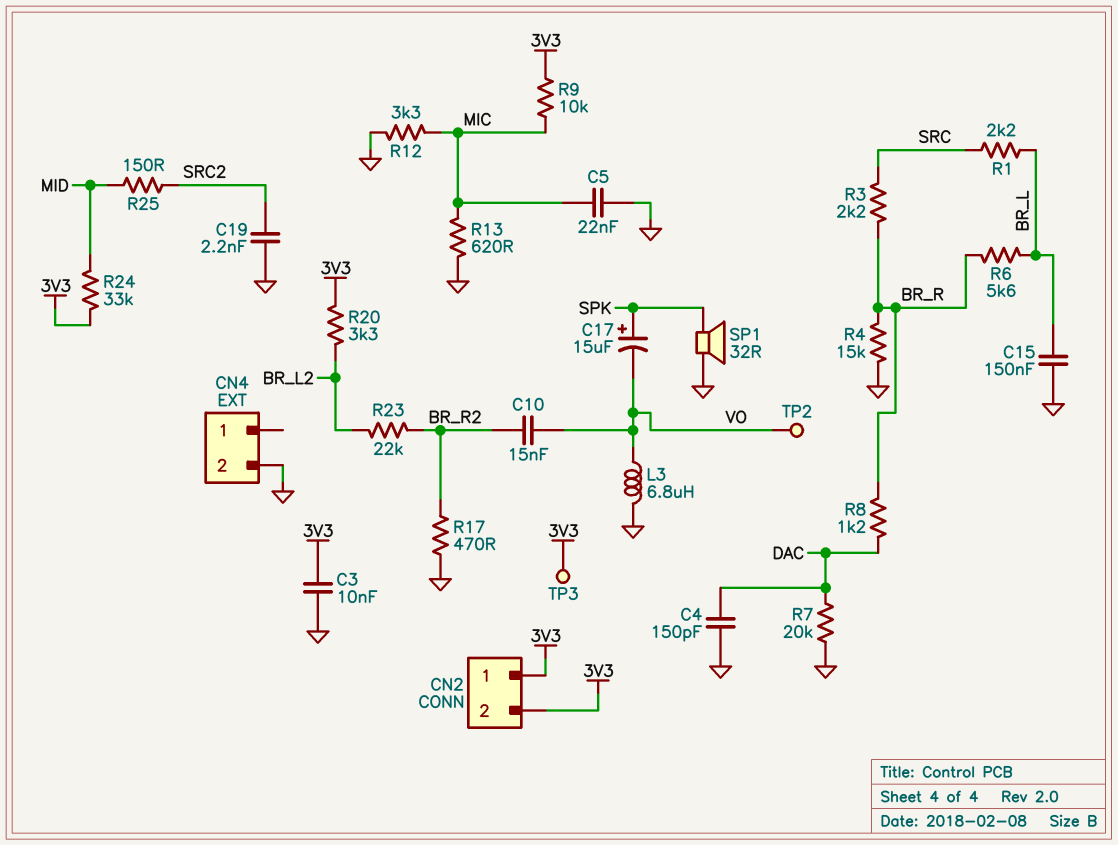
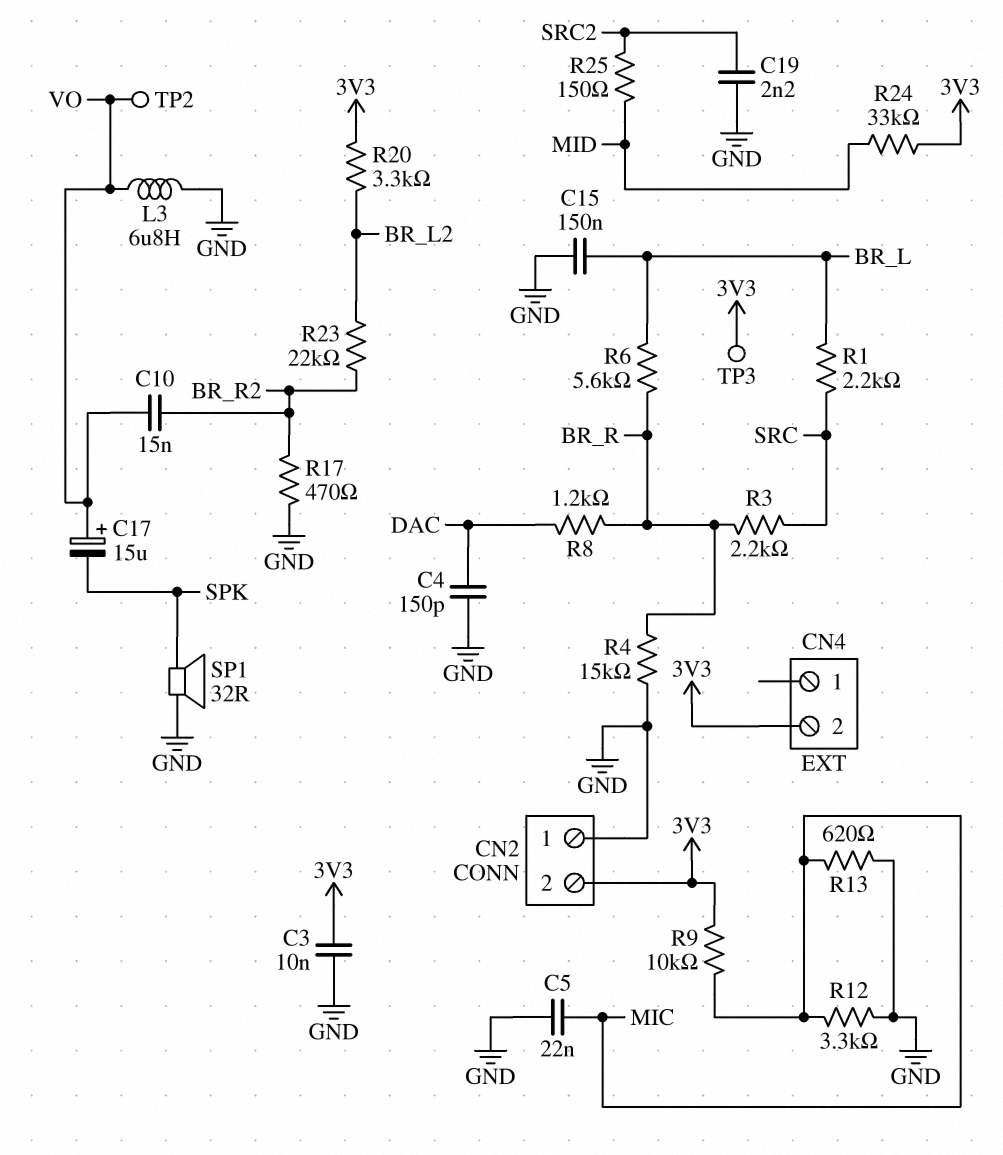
C17: 15uF (plus SPK, minus VO) -> 15uF (plus VO, minus SPK)
CN2 pin 1: 3V3 -> GND
CN4 pin 2: GND -> 3V3
R7: 20k (DAC, GND) -> none

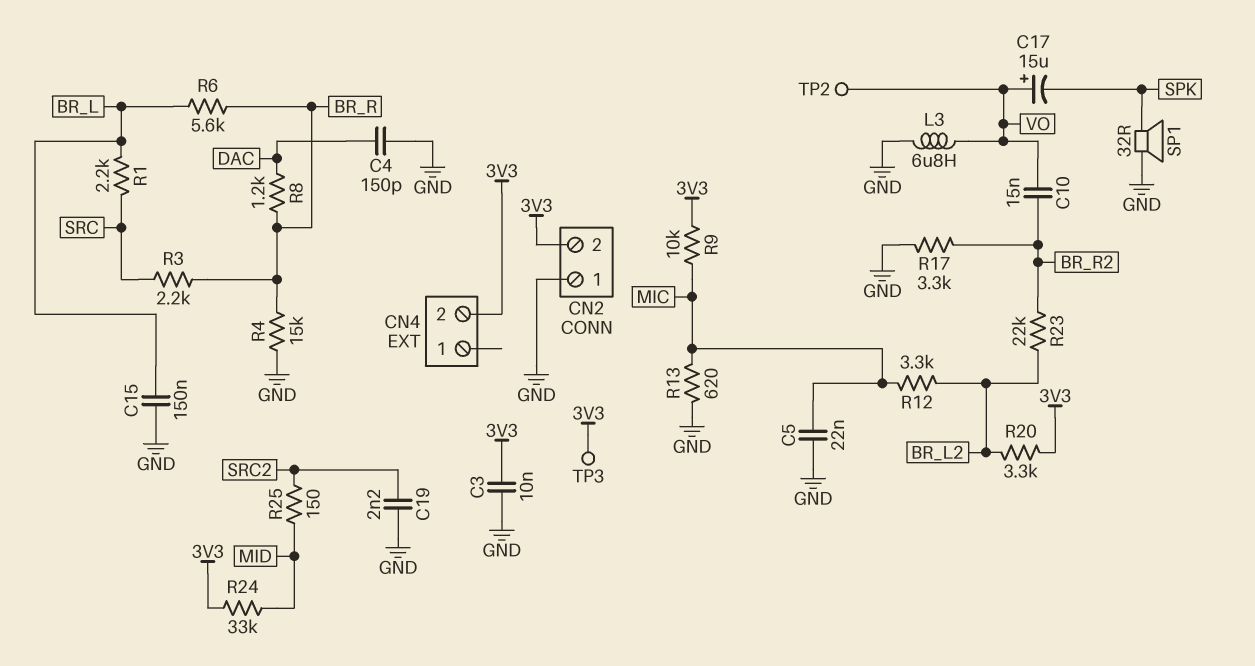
R12: 3.3k (GND, MIC) -> 3.3k (BR_L2, MIC)
R17: 470 (BR_R2, GND) -> 3.3k (BR_R2, GND)

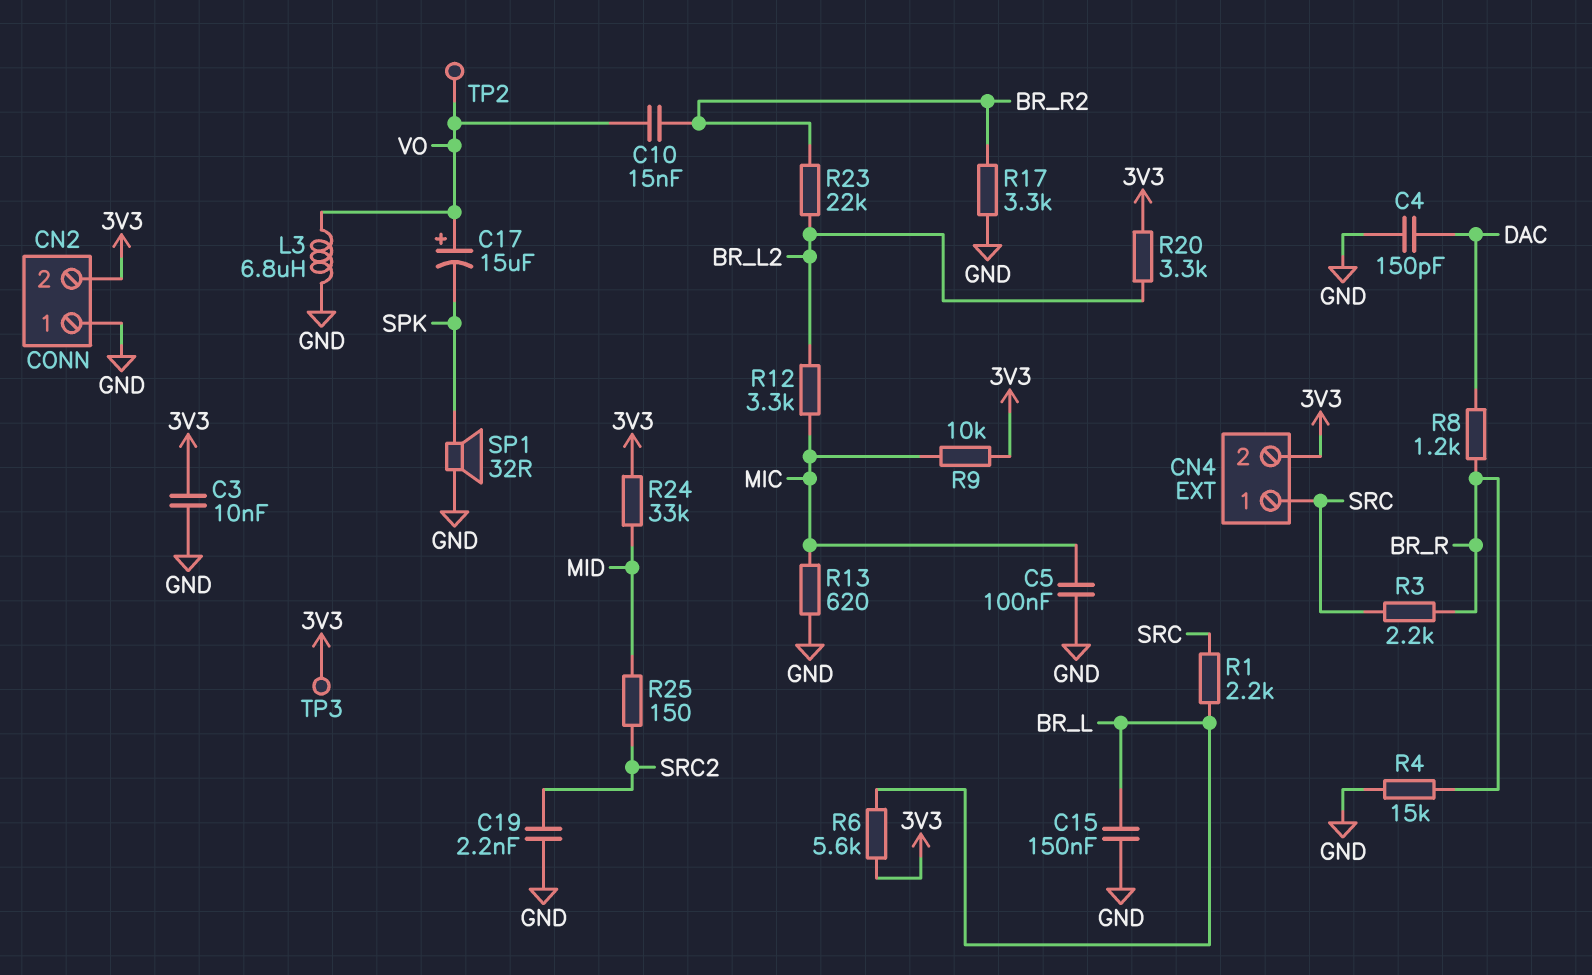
C5: 22nF (GND, MIC) -> 100nF (GND, MIC)
CN4 pin 1: none -> SRC
R6: 5.6k (BR_L, BR_R) -> 5.6k (3V3, BR_L)

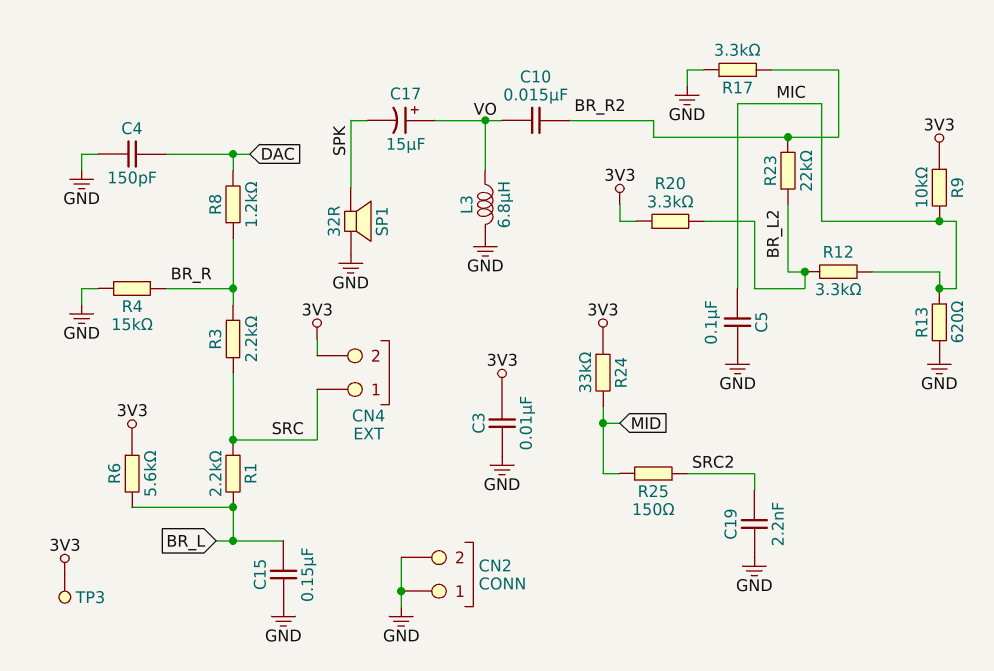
CN2 pin 2: 3V3 -> GND
TP2: test point (VO) -> none

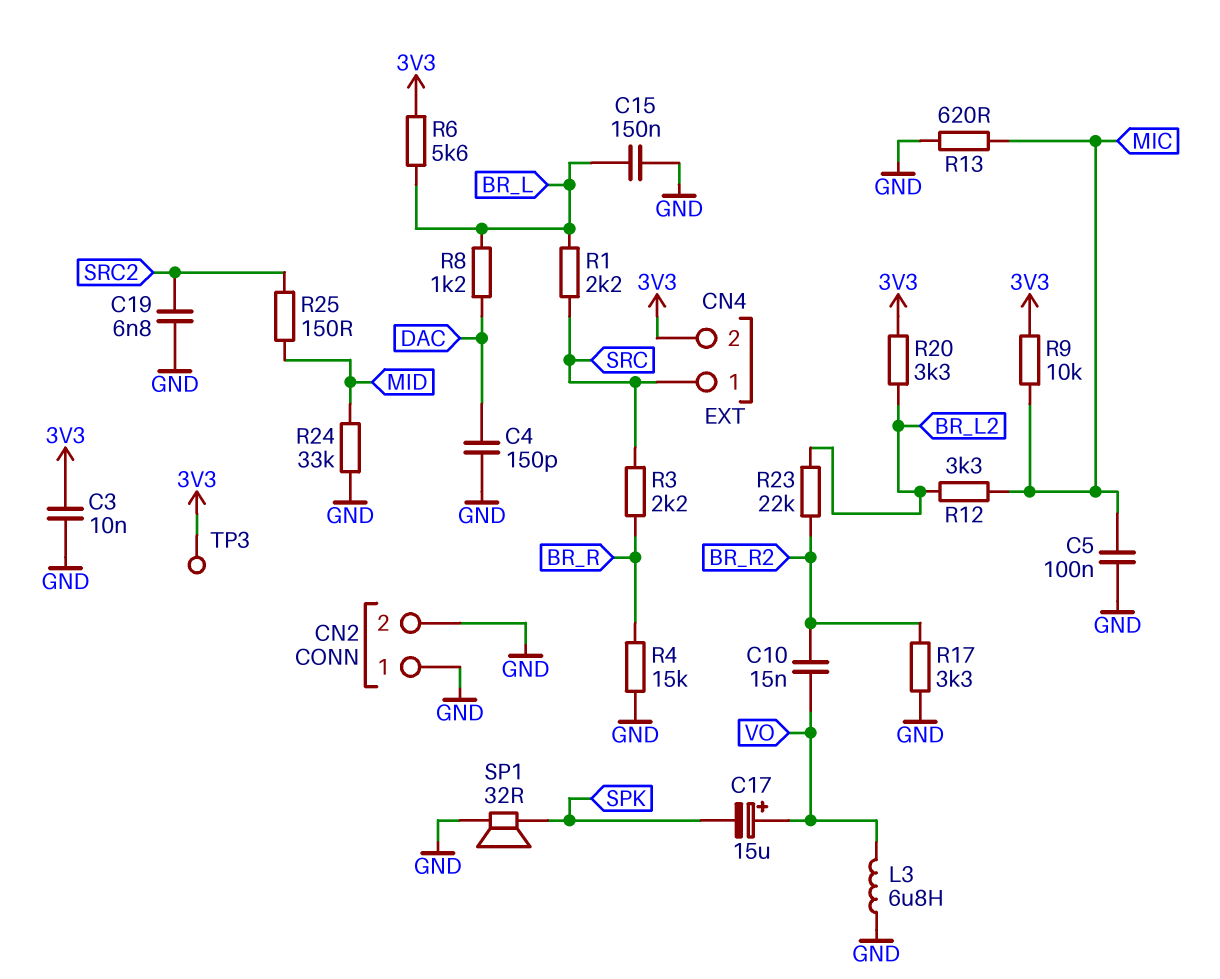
C19: 2.2nF (GND, SRC2) -> 6.8nF (GND, SRC2)
R8: 1.2k (BR_R, DAC) -> 1.2k (BR_L, DAC)
R24: 33k (3V3, MID) -> 33k (GND, MID)

